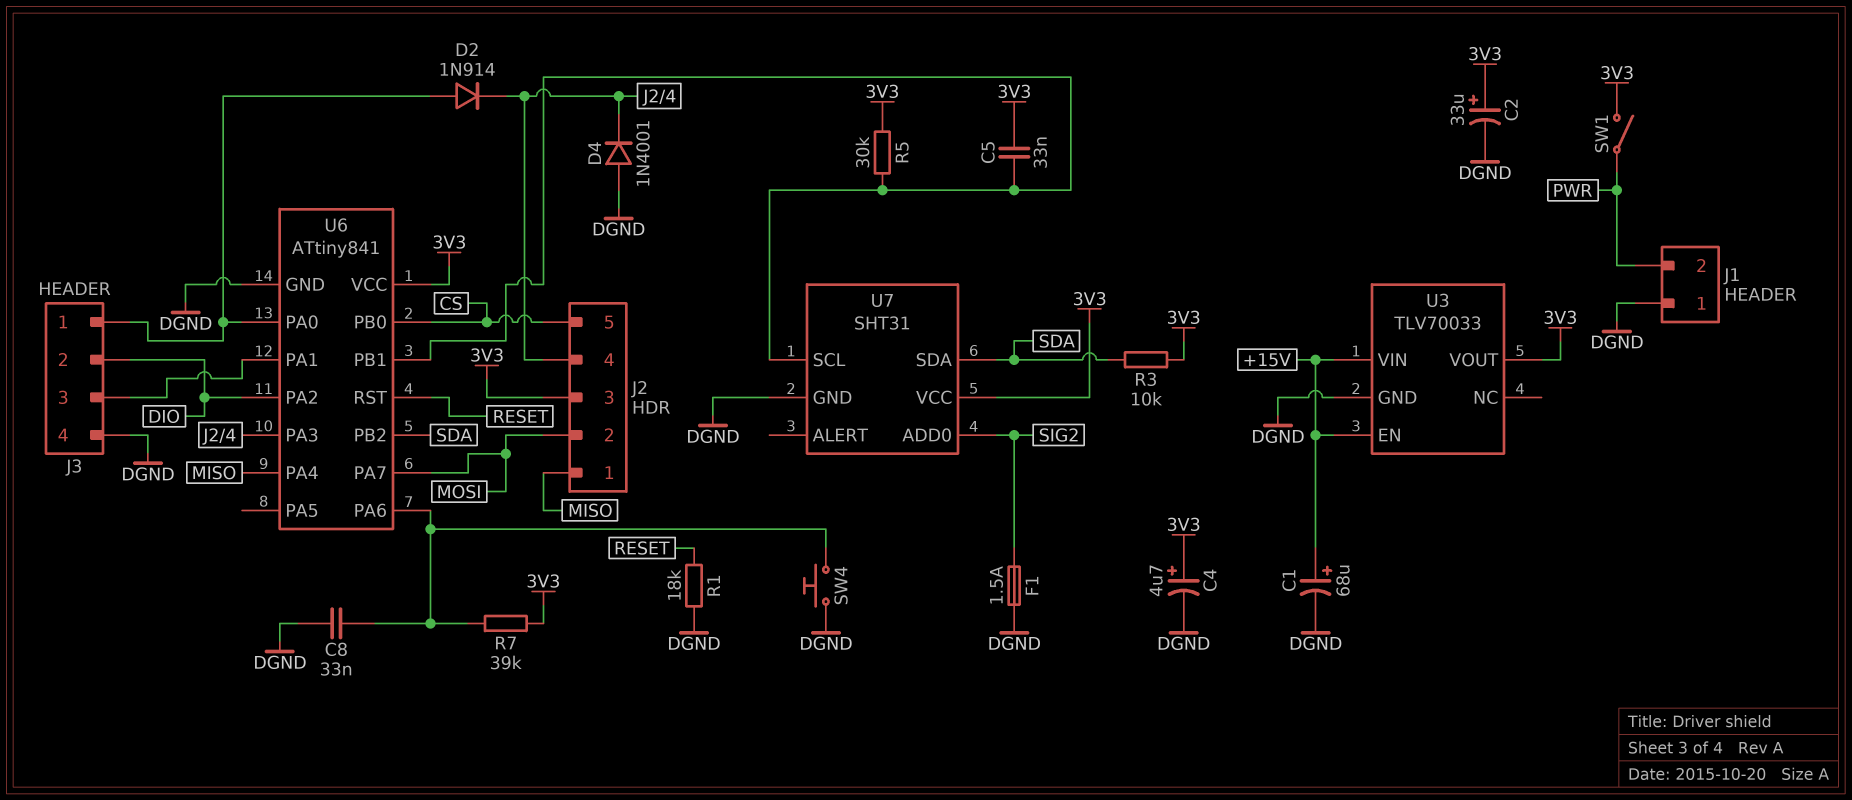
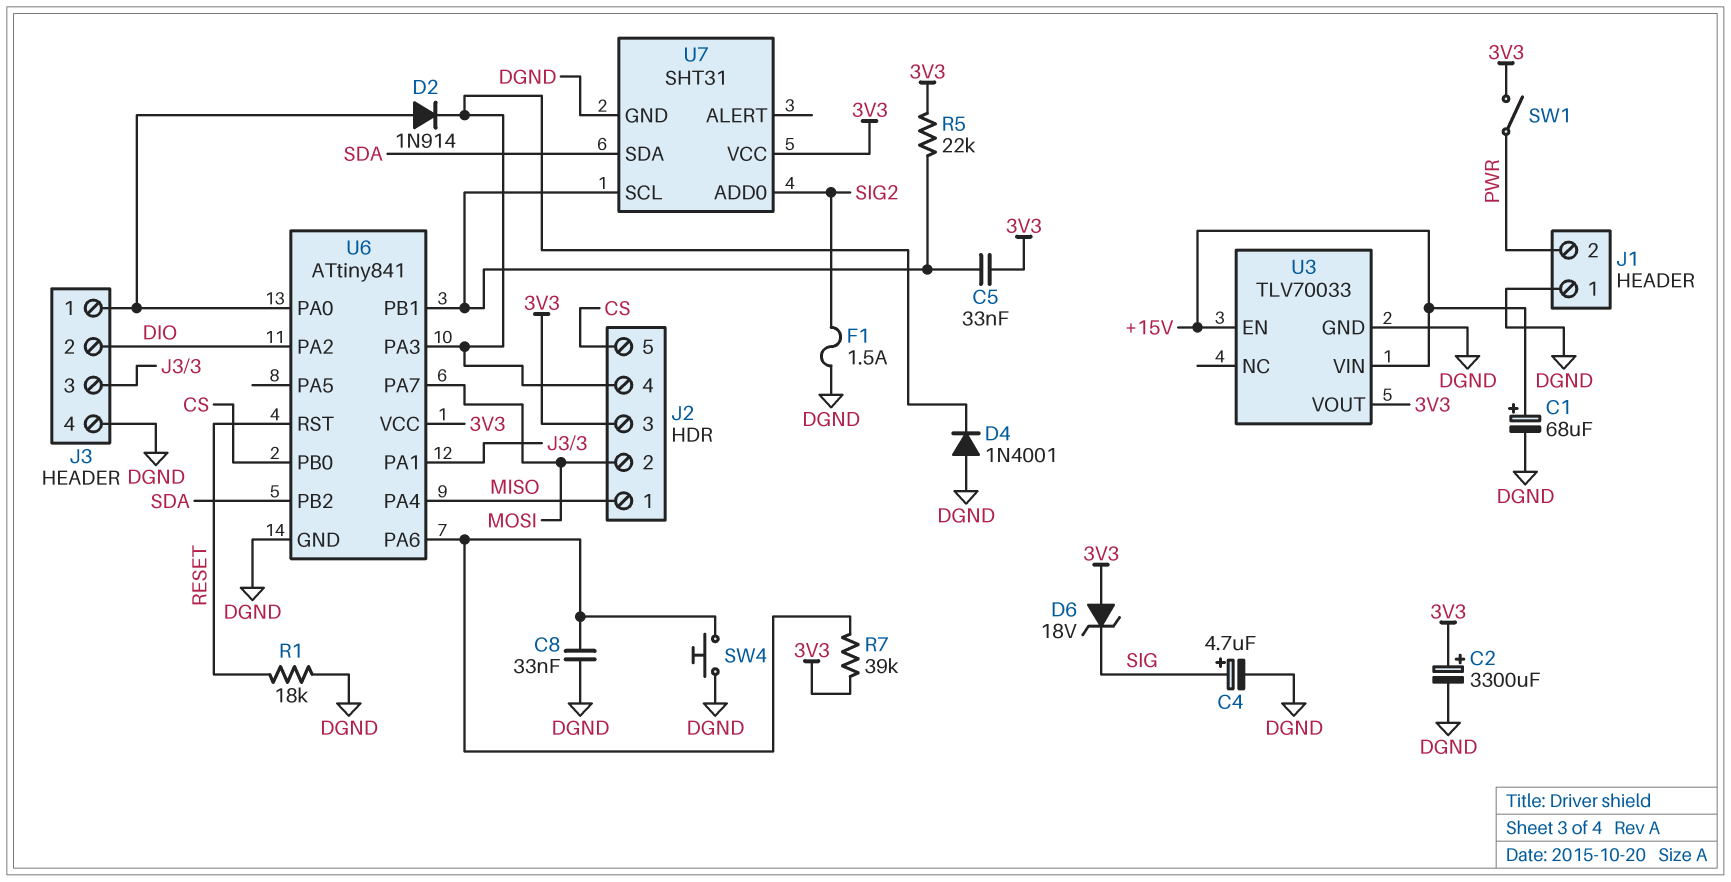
C2: 33uF (plus 3V3, minus DGND) -> 3300uF (plus 3V3, minus DGND)
C4: 4.7uF (plus 3V3, minus DGND) -> 4.7uF (plus SIG, minus DGND)
D6: none -> zener 18V (A 3V3, K SIG)
R3: 10k (3V3, SDA) -> none
R5: 30k (3V3, U6/PB1) -> 22k (3V3, U6/PB1)

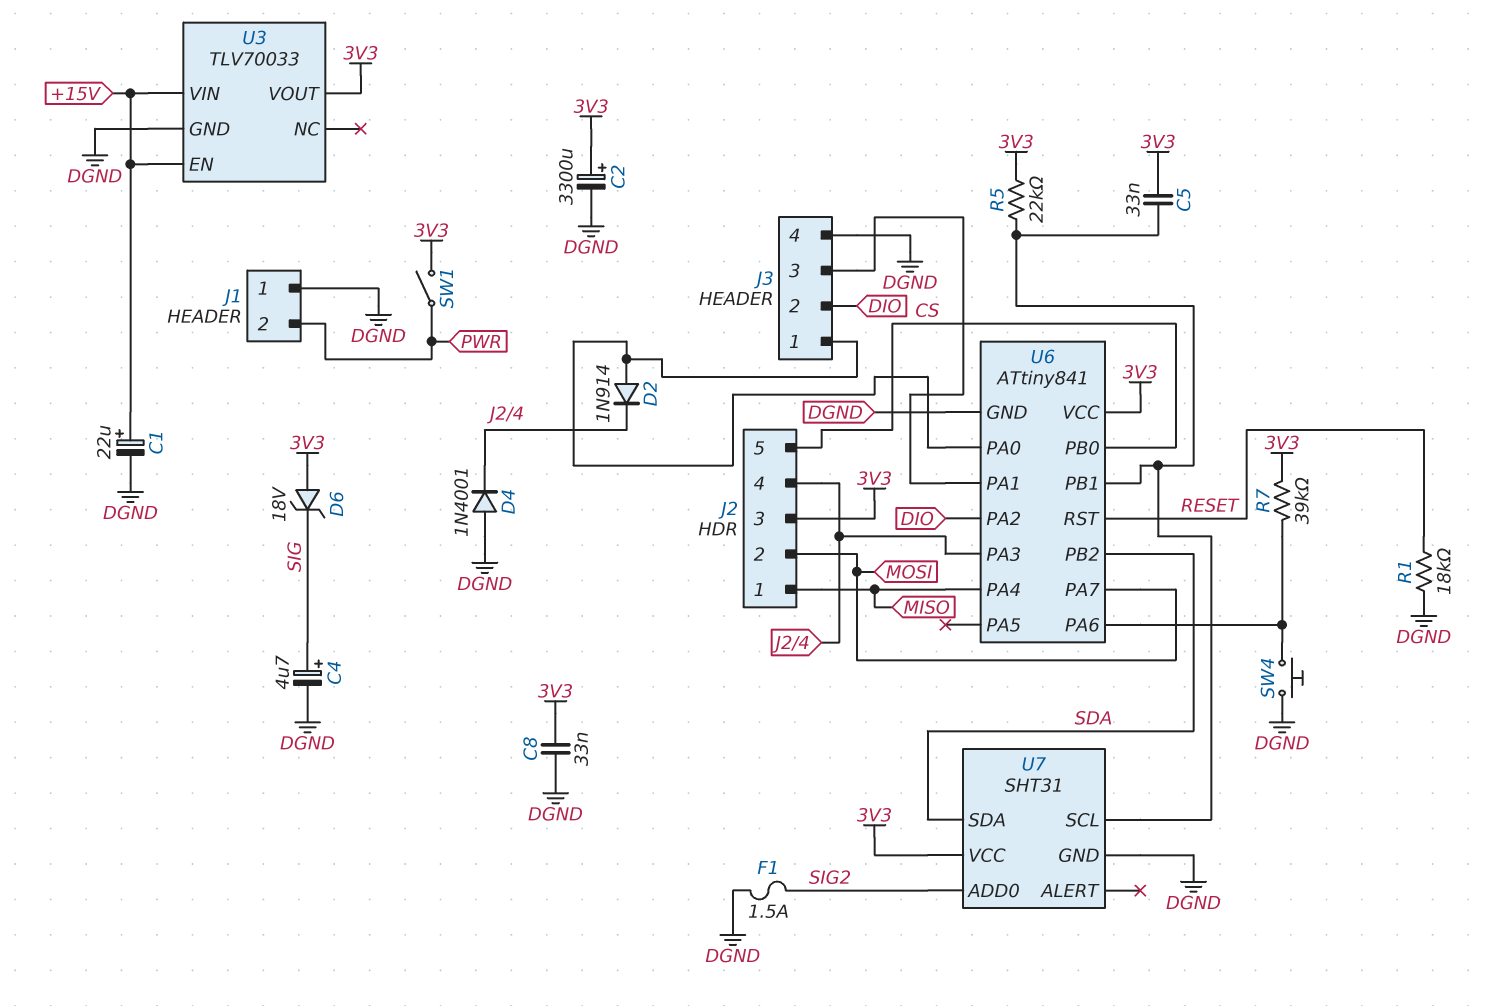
C1: 68uF (plus +15V, minus DGND) -> 22uF (plus +15V, minus DGND)
C8: 33nF (DGND, U6/PA6) -> 33nF (3V3, DGND)

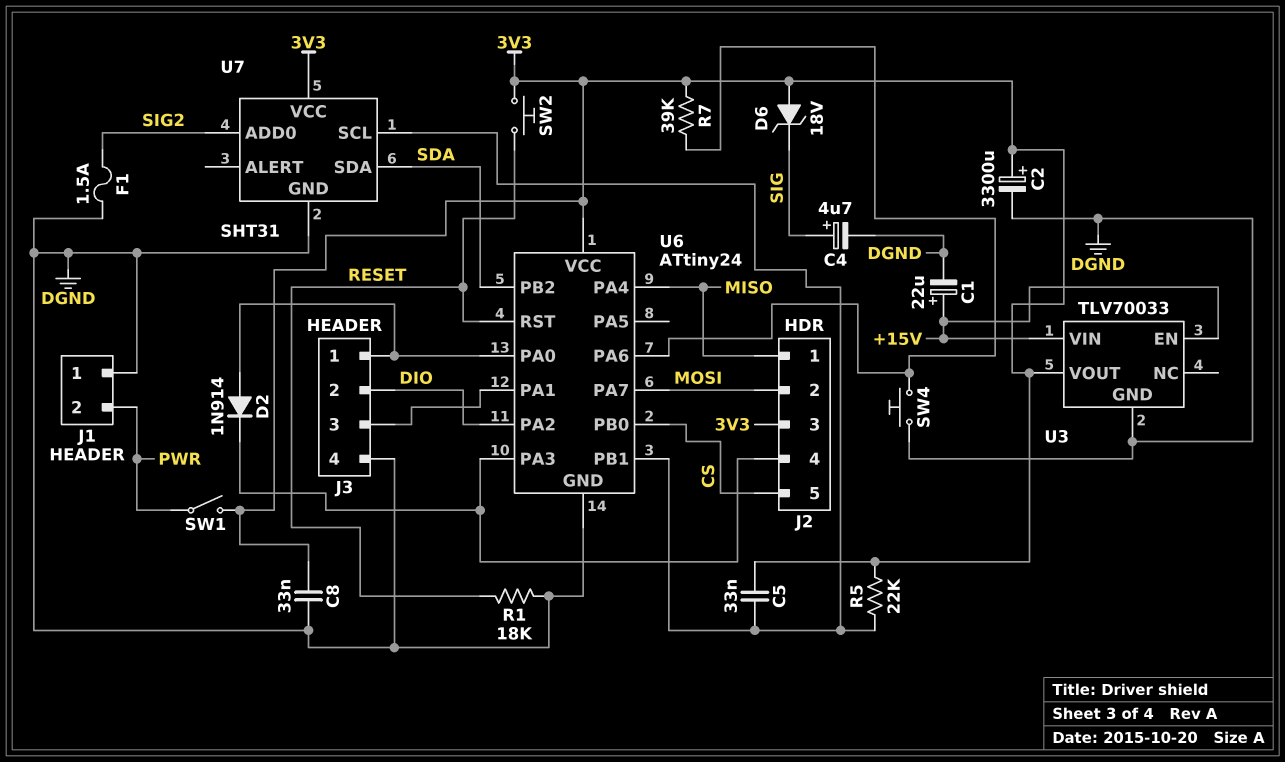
D4: diode 1N4001 (A DGND, K J2/4) -> none
SW2: none -> button (3V3, RESET)
U6: ATtiny841 -> ATtiny24

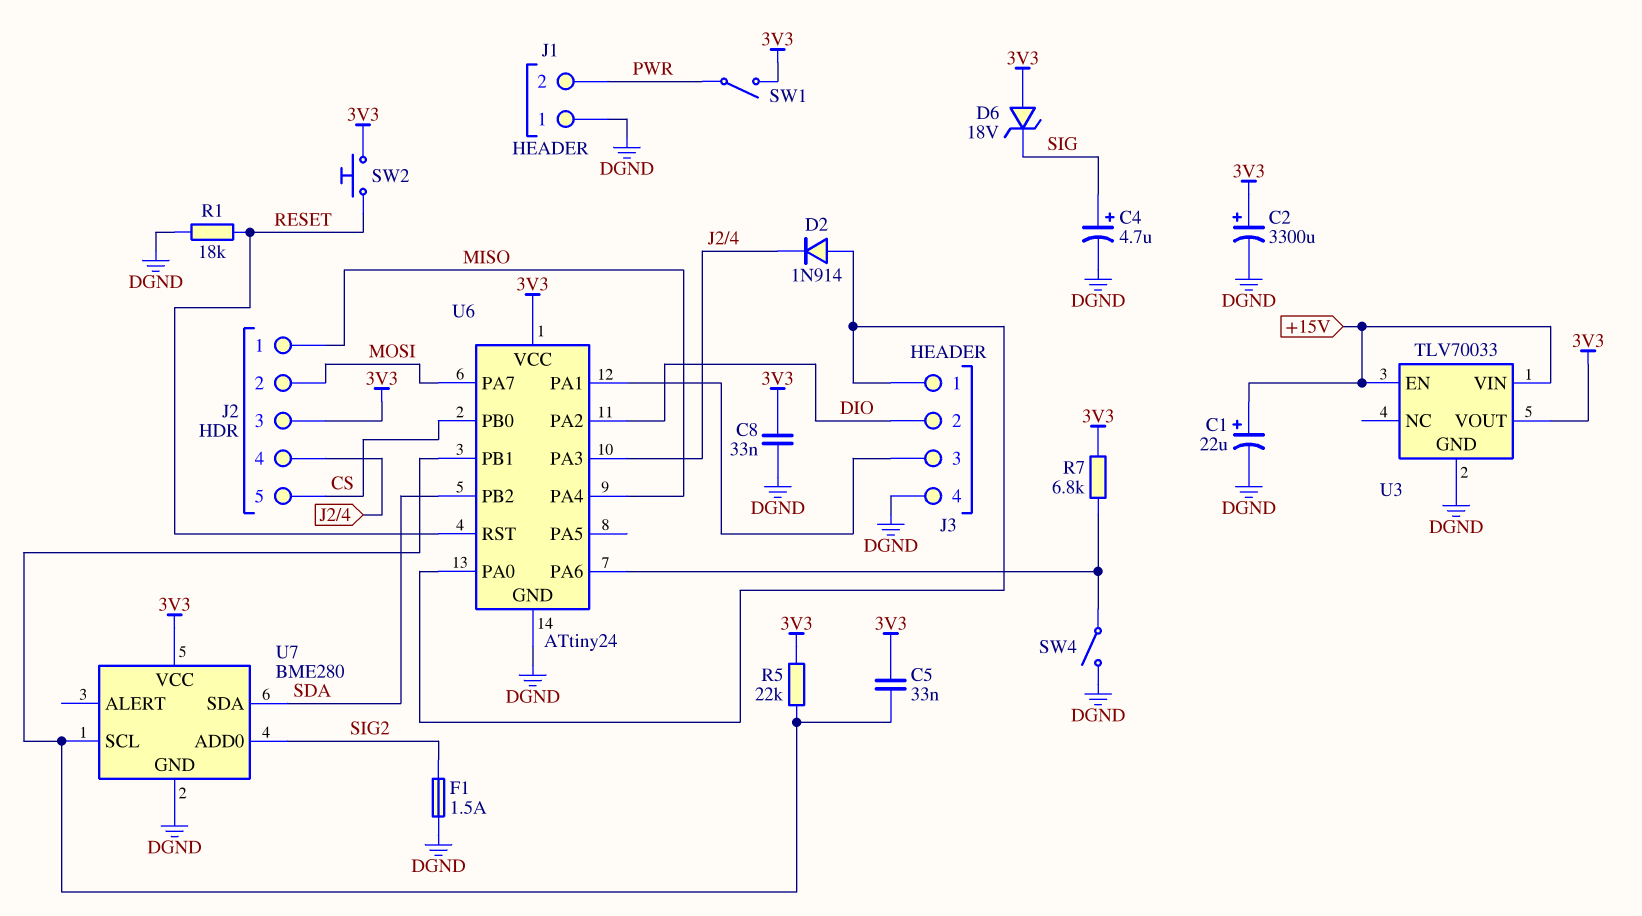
R7: 39k (3V3, U6/PA6) -> 6.8k (3V3, U6/PA6)
SW4: button (DGND, U6/PA6) -> switch (DGND, U6/PA6)
U7: SHT31 -> BME280

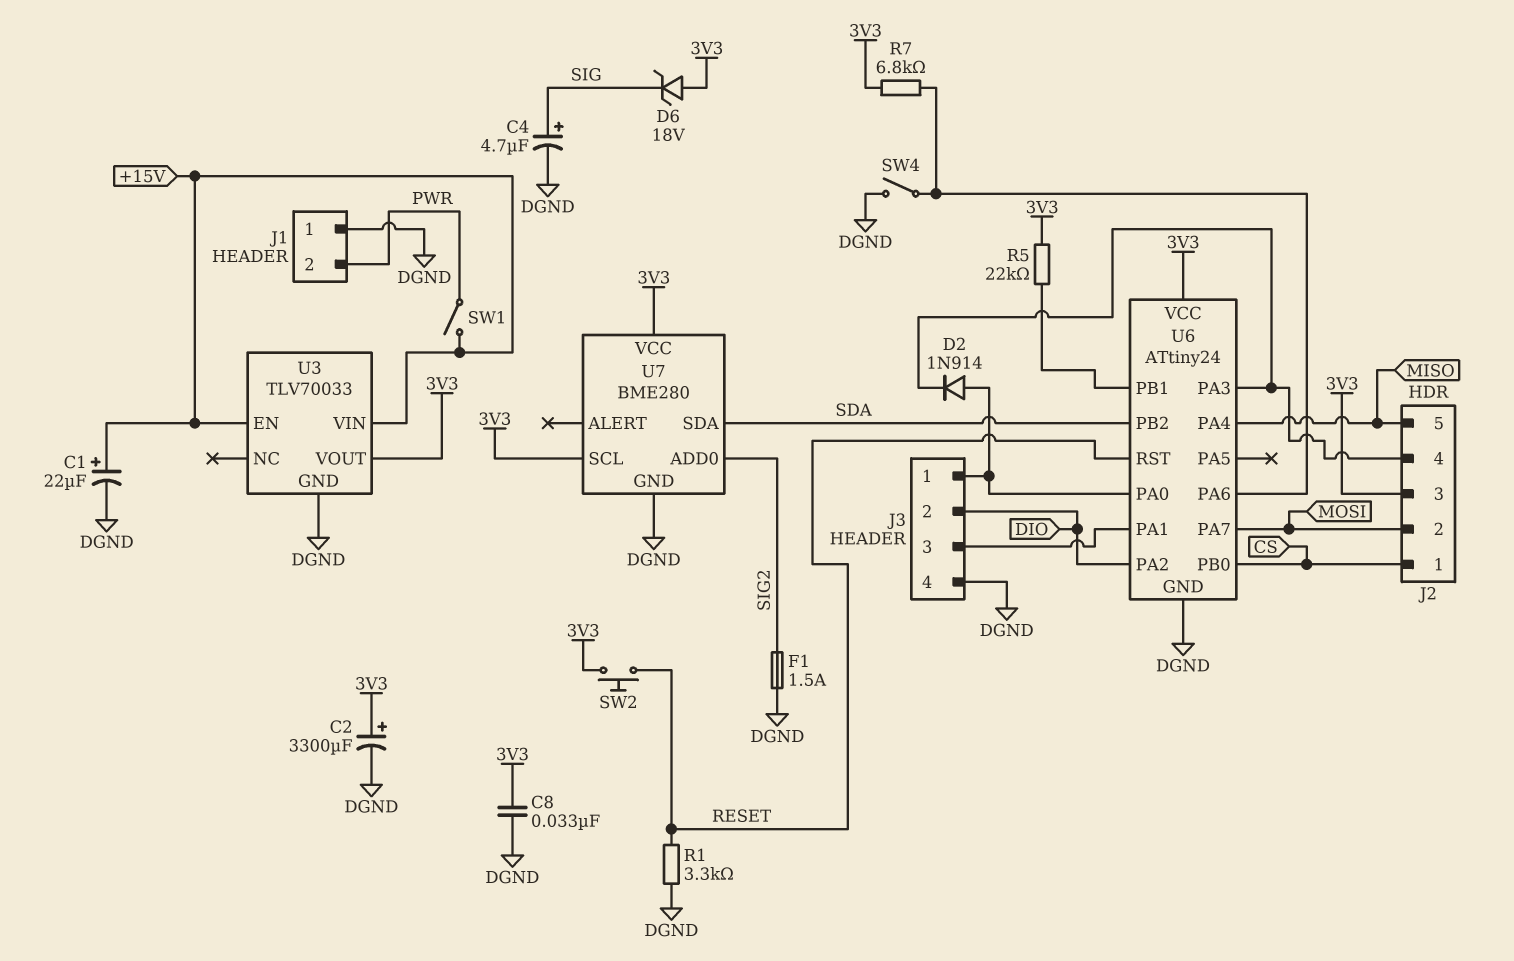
C5: 33nF (3V3, U6/PB1) -> none
J2 pin 1: MISO -> CS
J2 pin 5: CS -> MISO
R1: 18k (DGND, RESET) -> 3.3k (DGND, RESET)
SW1: switch (3V3, PWR) -> switch (+15V, PWR)
U7 pin SCL: U6/PB1 -> 3V3

